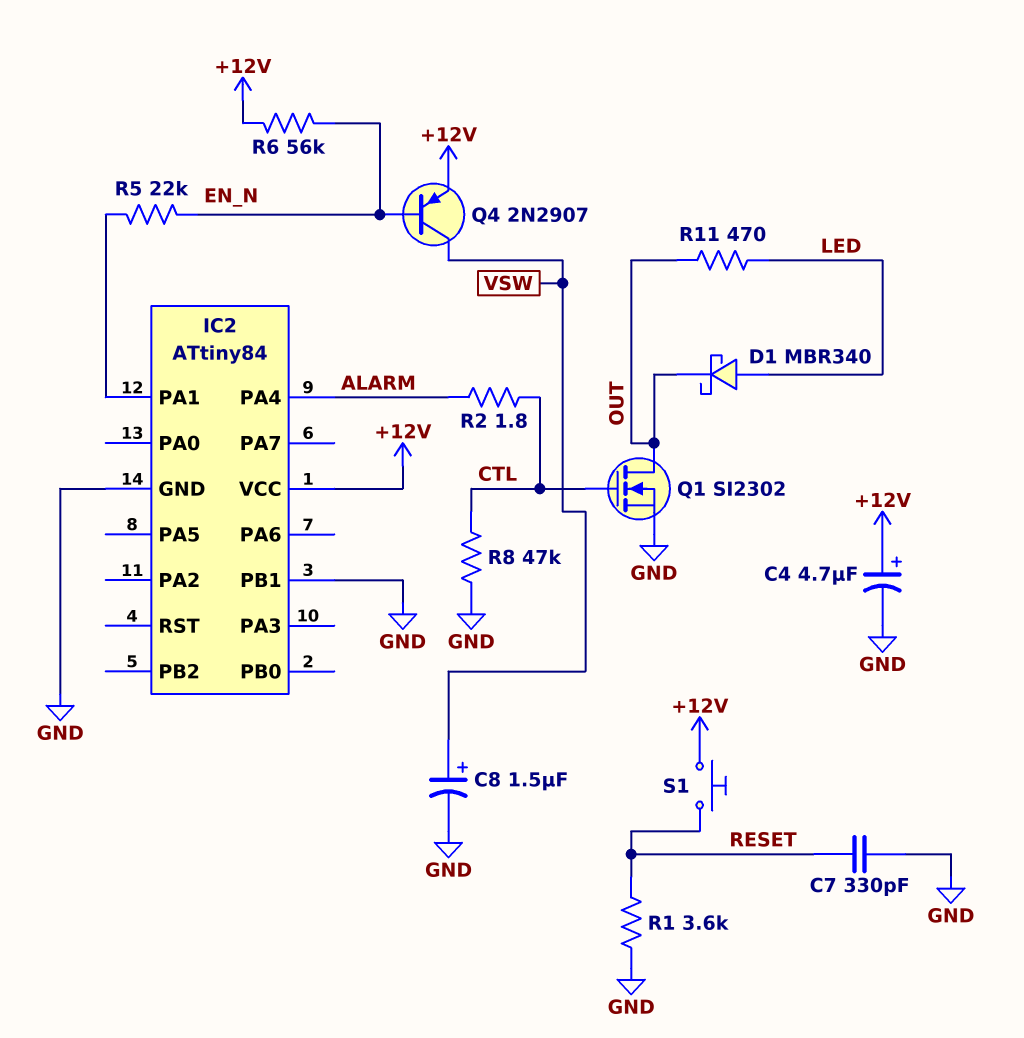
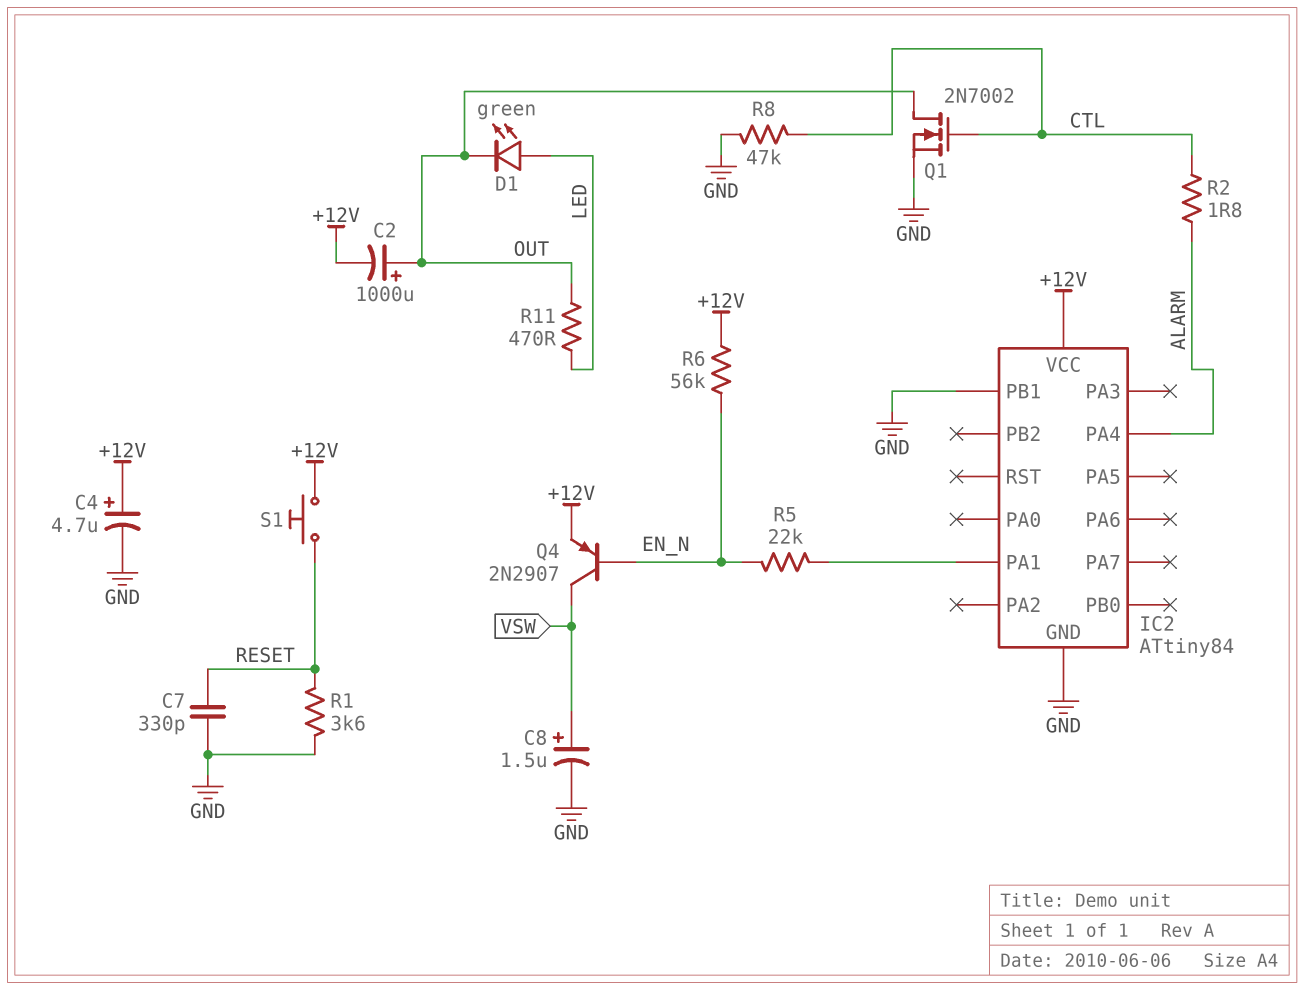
C2: none -> 1000uF (plus OUT, minus +12V)
D1: schottky MBR340 (A LED, K OUT) -> LED green (A LED, K OUT)
Q1: NMOS SI2302 (G CTL, D OUT, S GND) -> NMOS 2N7002 (G CTL, D OUT, S GND)

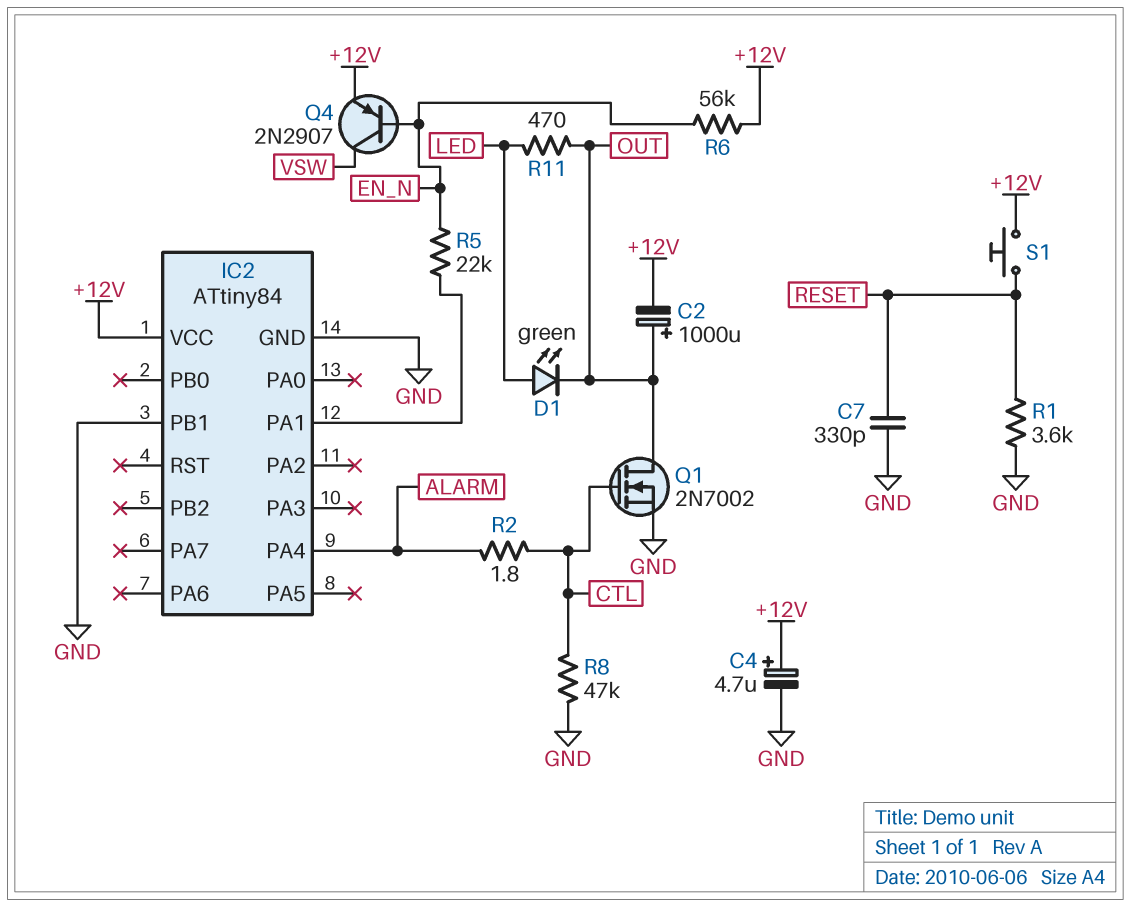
C8: 1.5uF (plus VSW, minus GND) -> none

